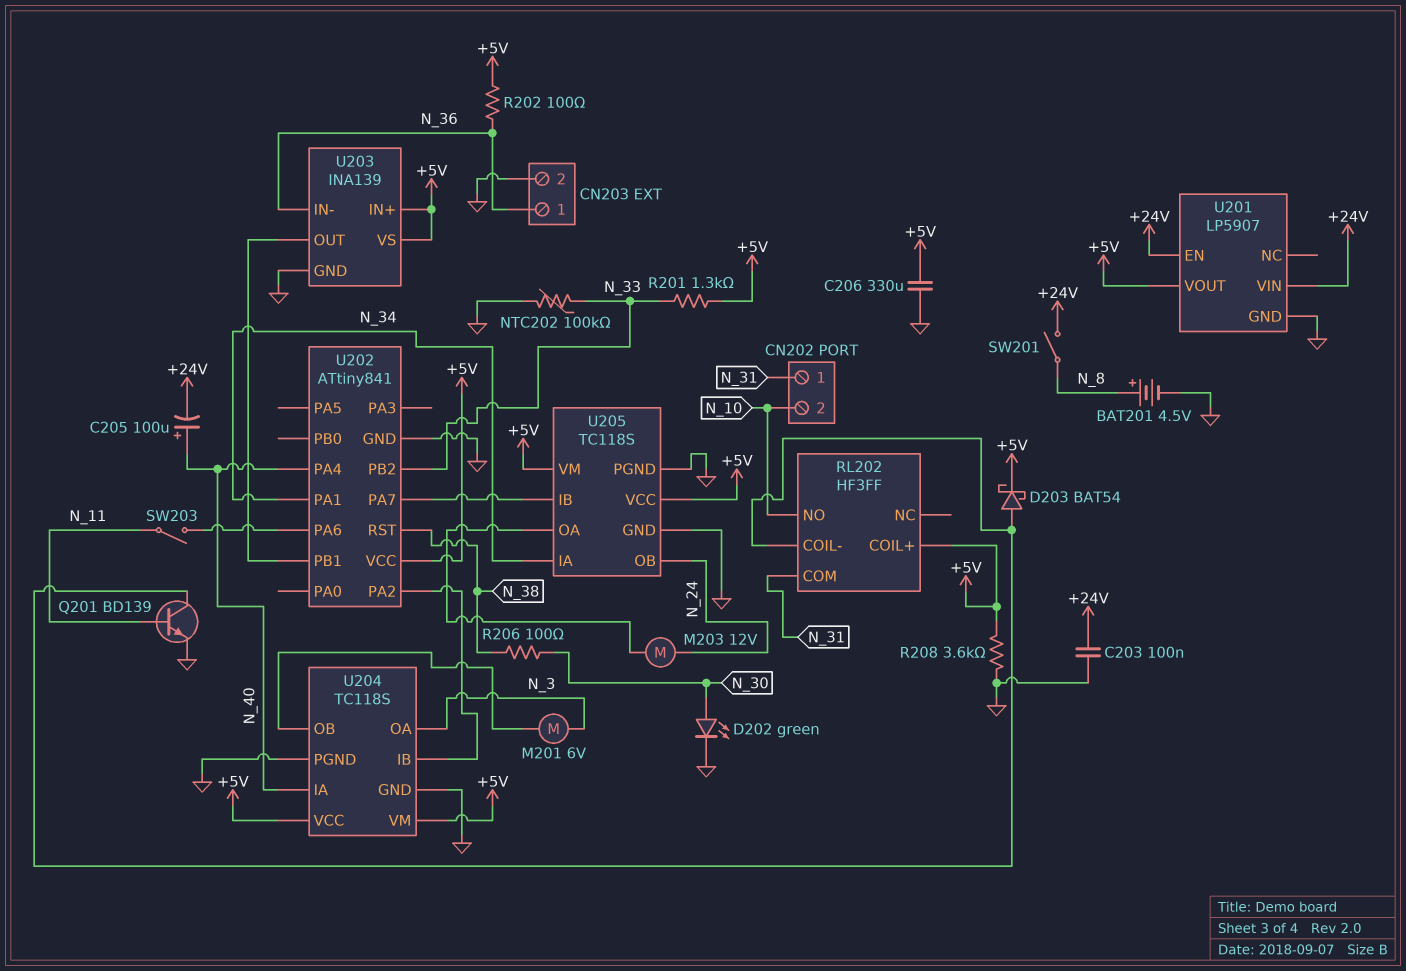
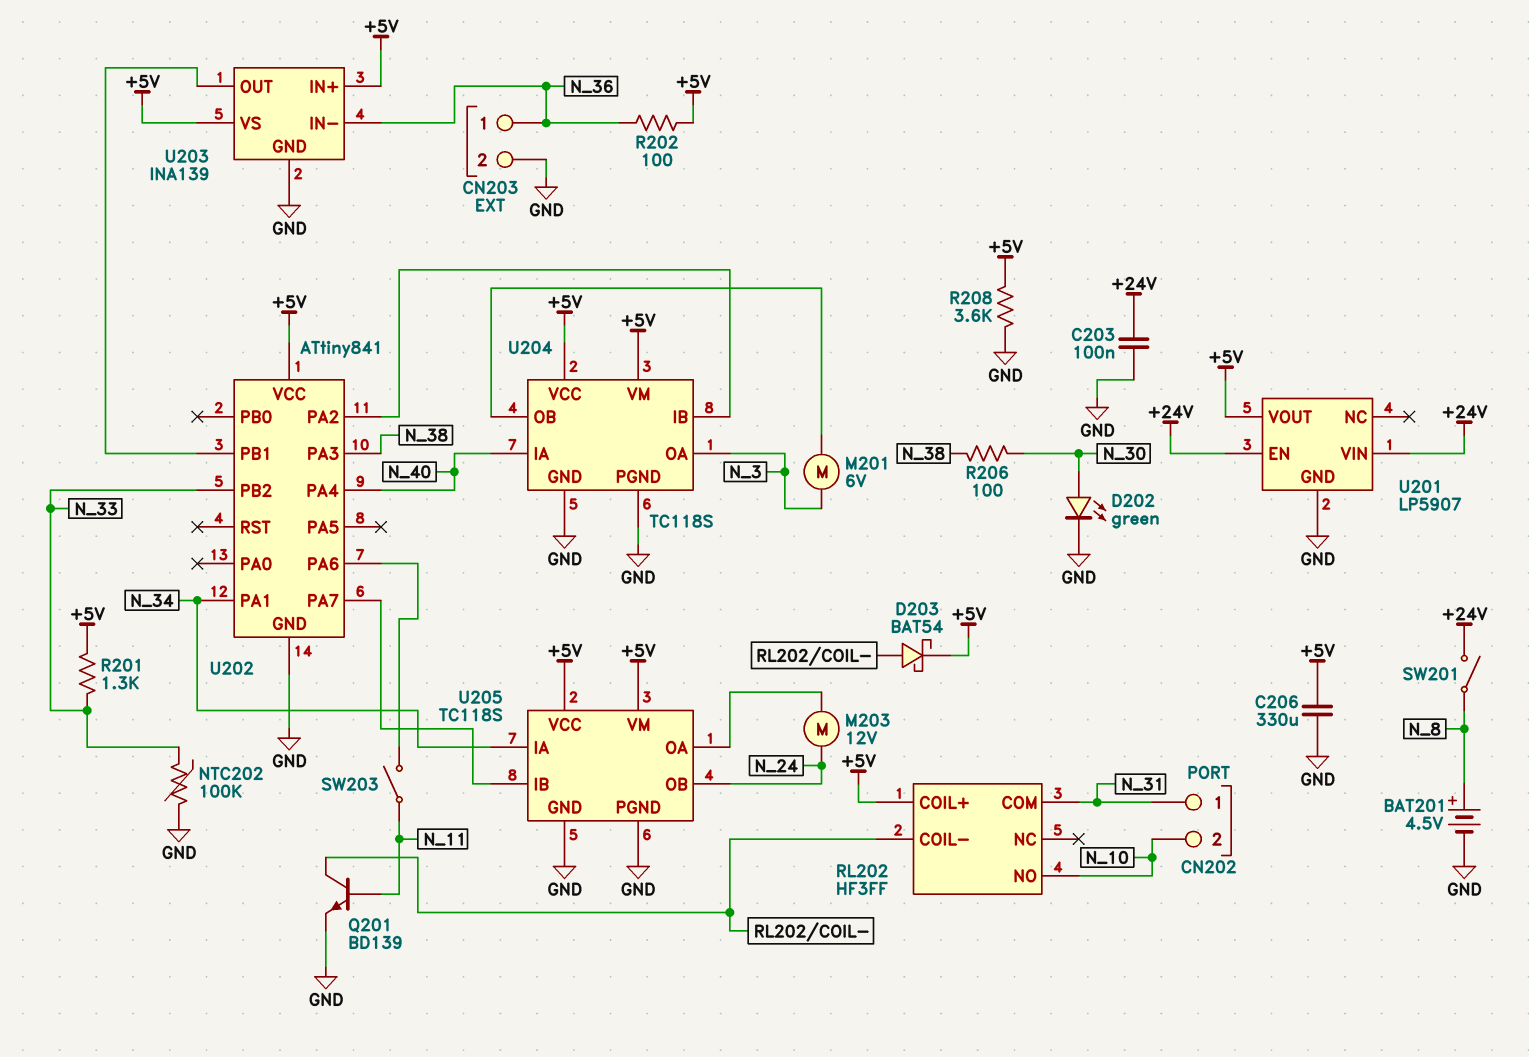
C205: 100uF (plus N_40, minus +24V) -> none
U202 pin PA3: none -> N_38
U202 pin RST: N_38 -> none

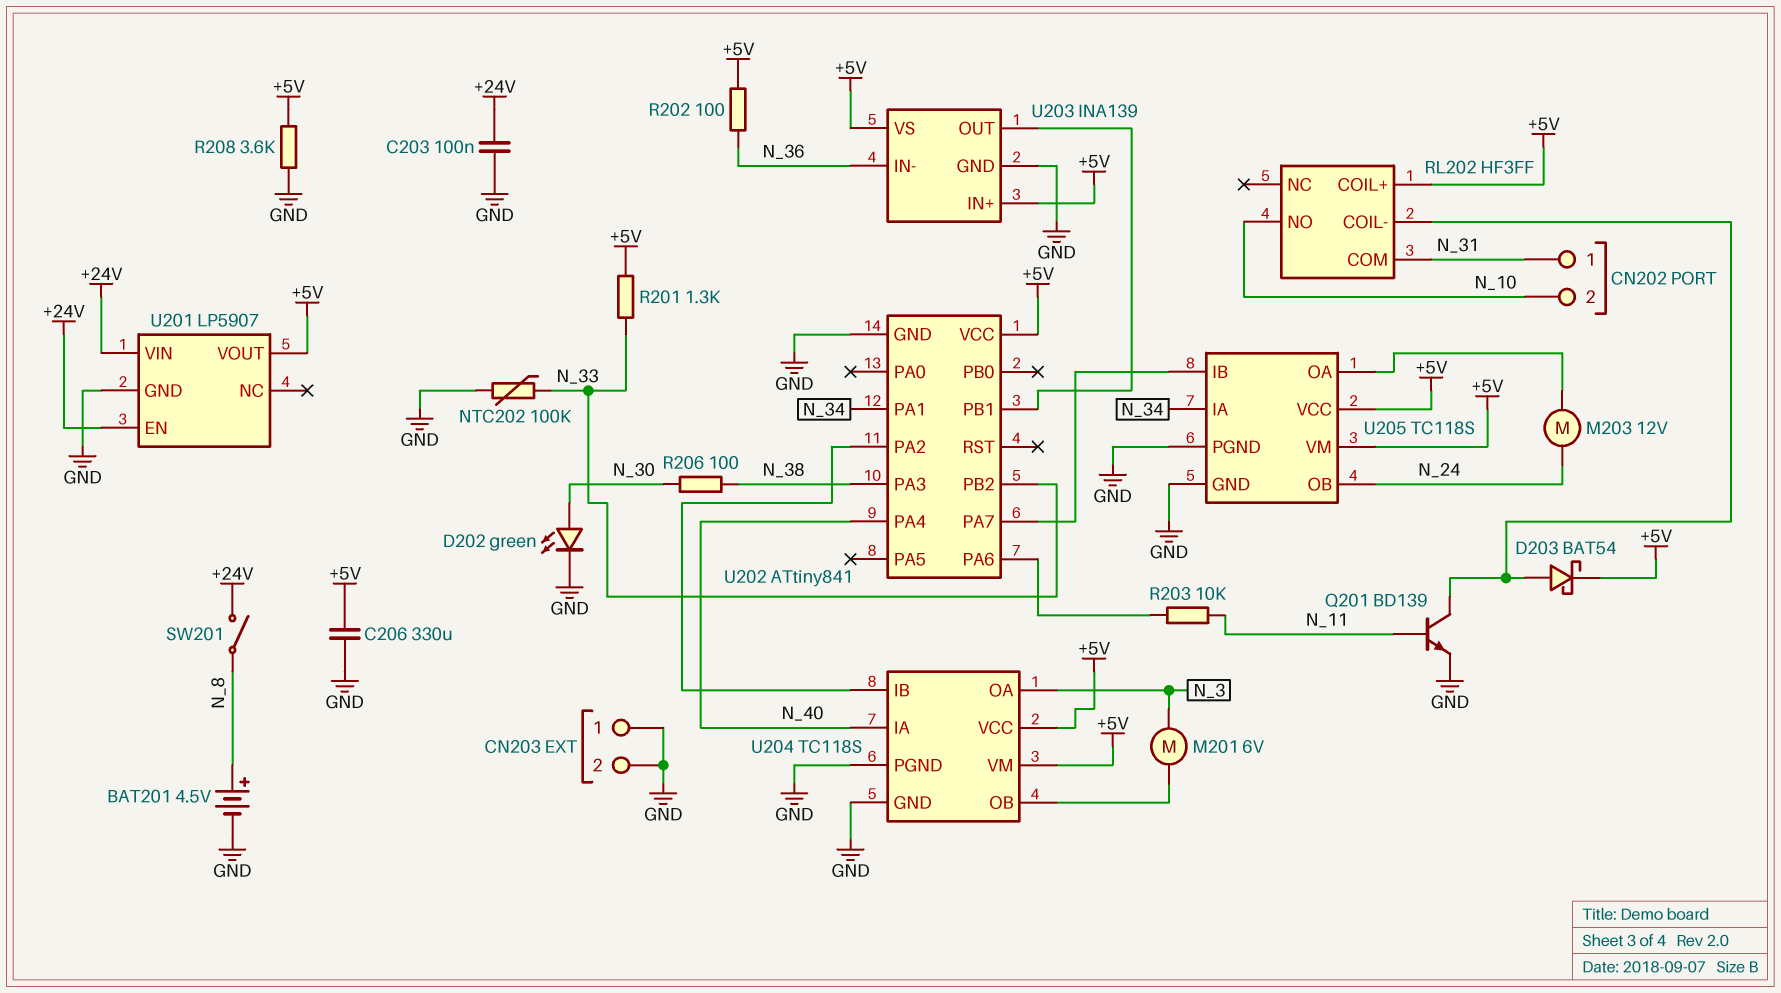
CN203 pin 1: N_36 -> GND
R203: none -> 10k (N_11, U202/PA6)
SW203: switch (N_11, U202/PA6) -> none

